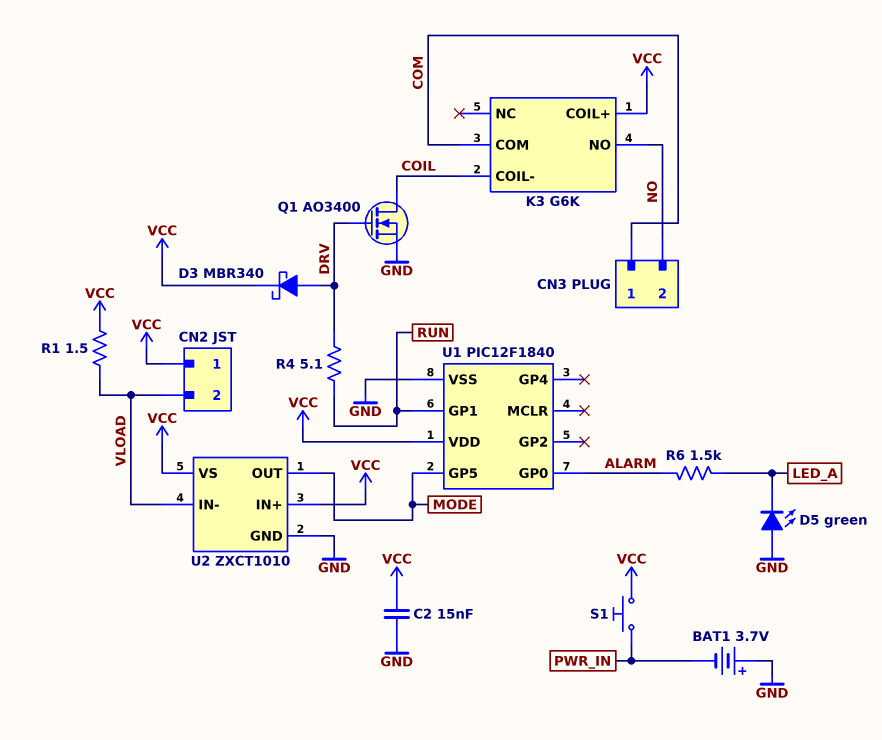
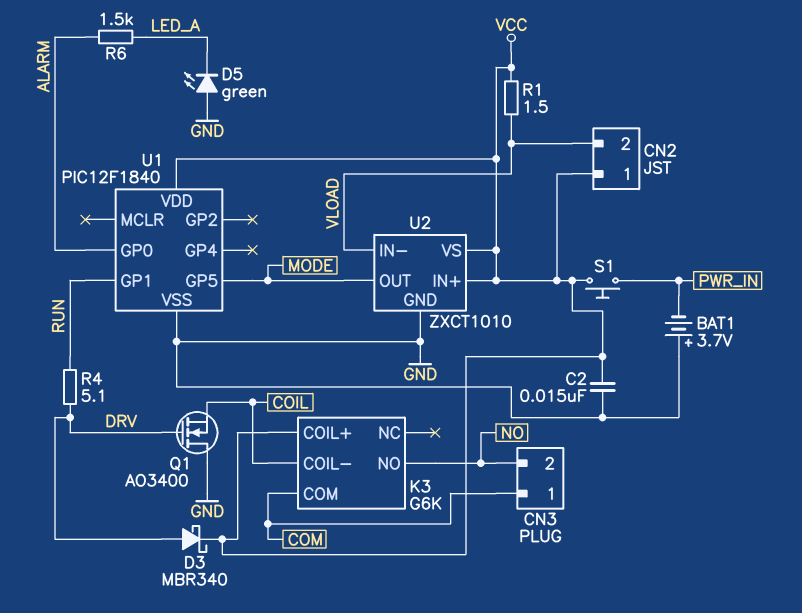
Q1: NMOS AO3400 (G DRV, D COIL, S GND) -> NMOS AO3400 (G DRV, D GND, S COIL)

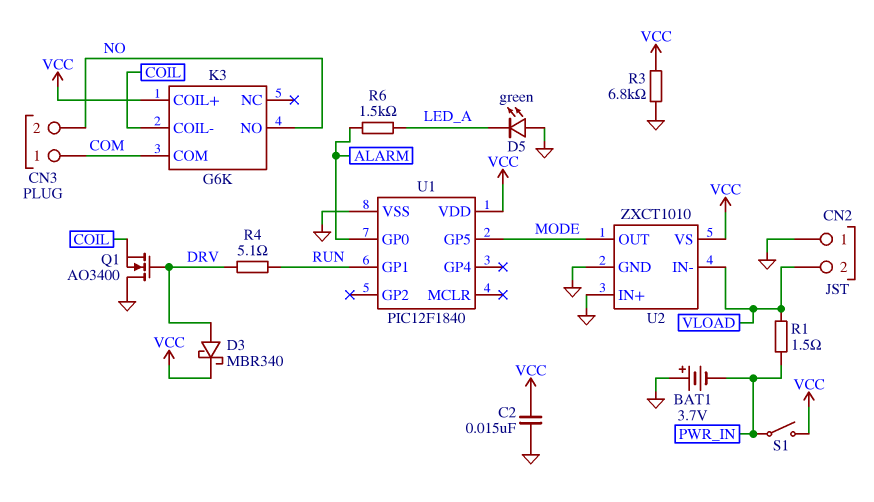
CN2 pin 1: VCC -> GND
R1: 1.5 (VCC, VLOAD) -> 1.5 (PWR_IN, VLOAD)
R3: none -> 6.8k (GND, VCC)
S1: button (PWR_IN, VCC) -> switch (PWR_IN, VCC)
U2 pin IN+: VCC -> GND

